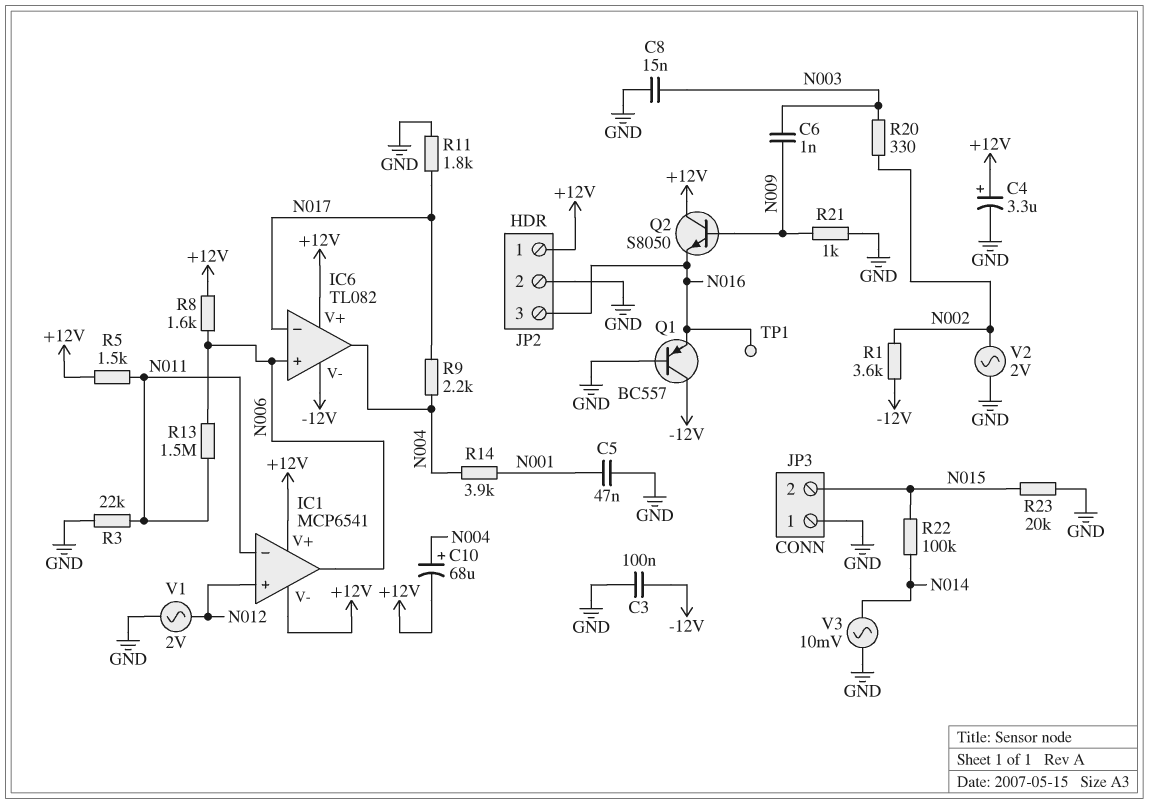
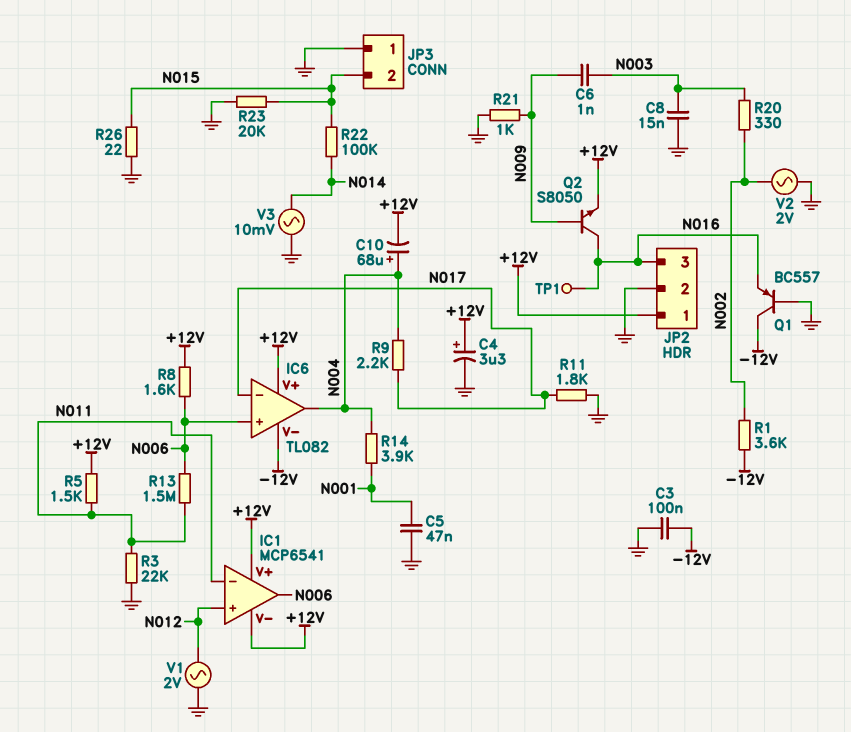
Q2: NPN S8050 (B N009, C +12V, E N016) -> NPN S8050 (B N009, C N016, E +12V)
R26: none -> 22 (GND, N015)

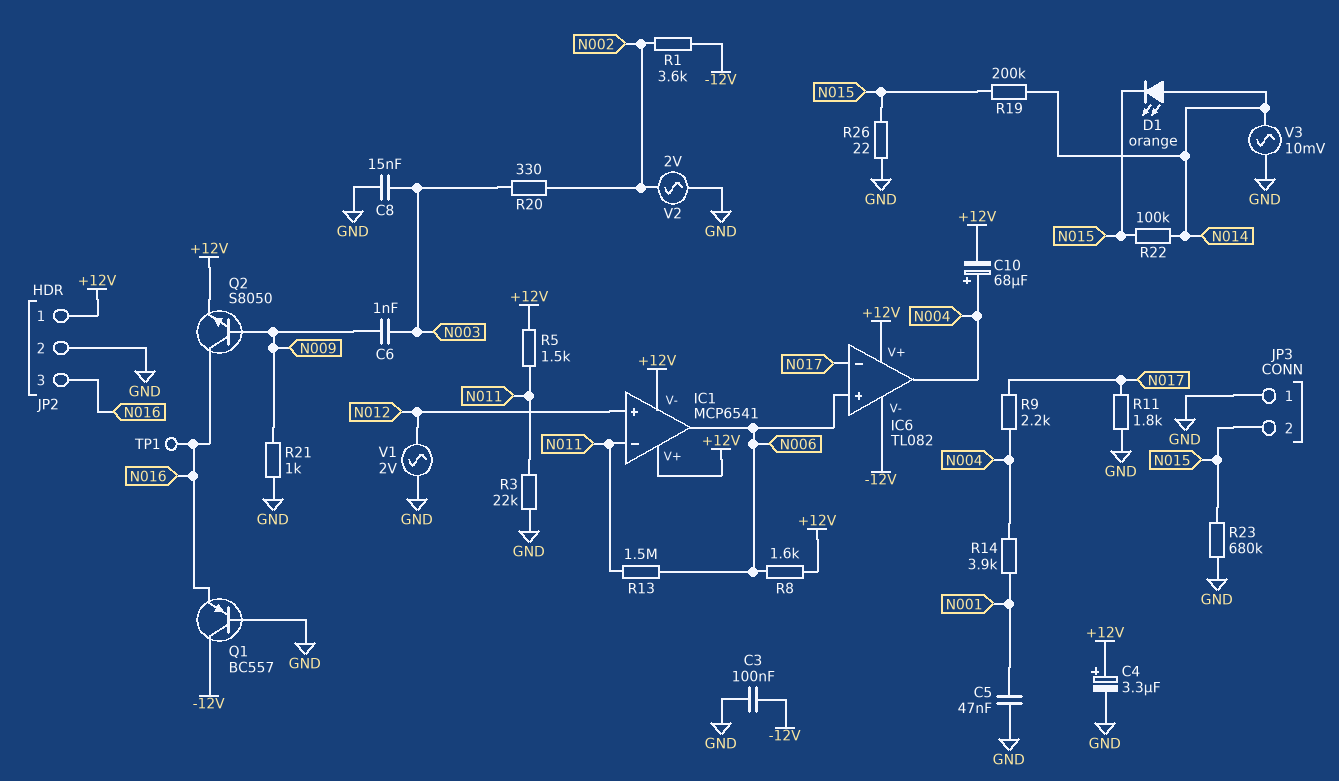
D1: none -> LED orange (A N014, K N015)
R19: none -> 200k (N014, N015)
R23: 20k (GND, N015) -> 680k (GND, N015)

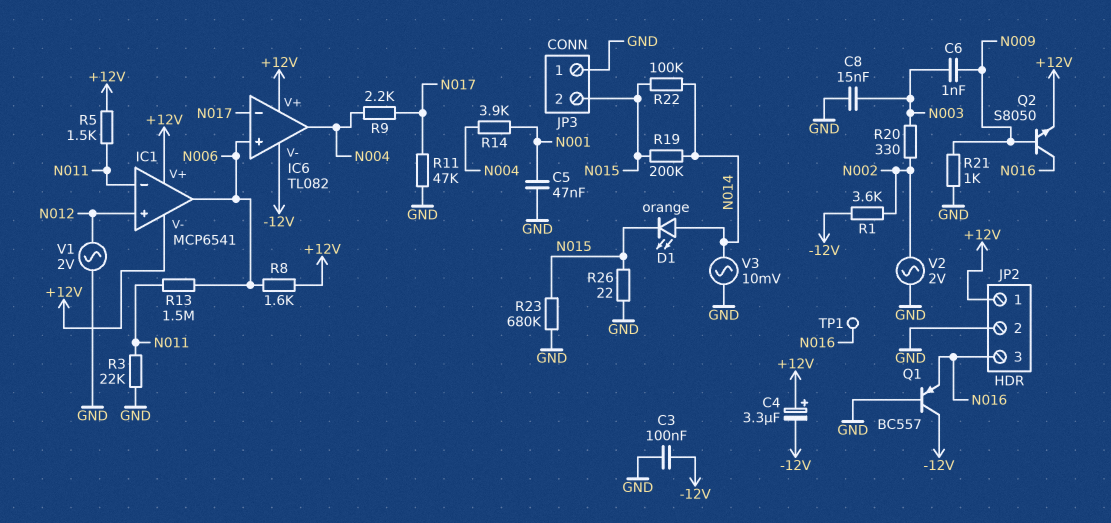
C4: 3.3uF (plus +12V, minus GND) -> 3.3uF (plus +12V, minus -12V)
C10: 68uF (plus N004, minus +12V) -> none
R11: 1.8k (GND, N017) -> 47k (GND, N017)

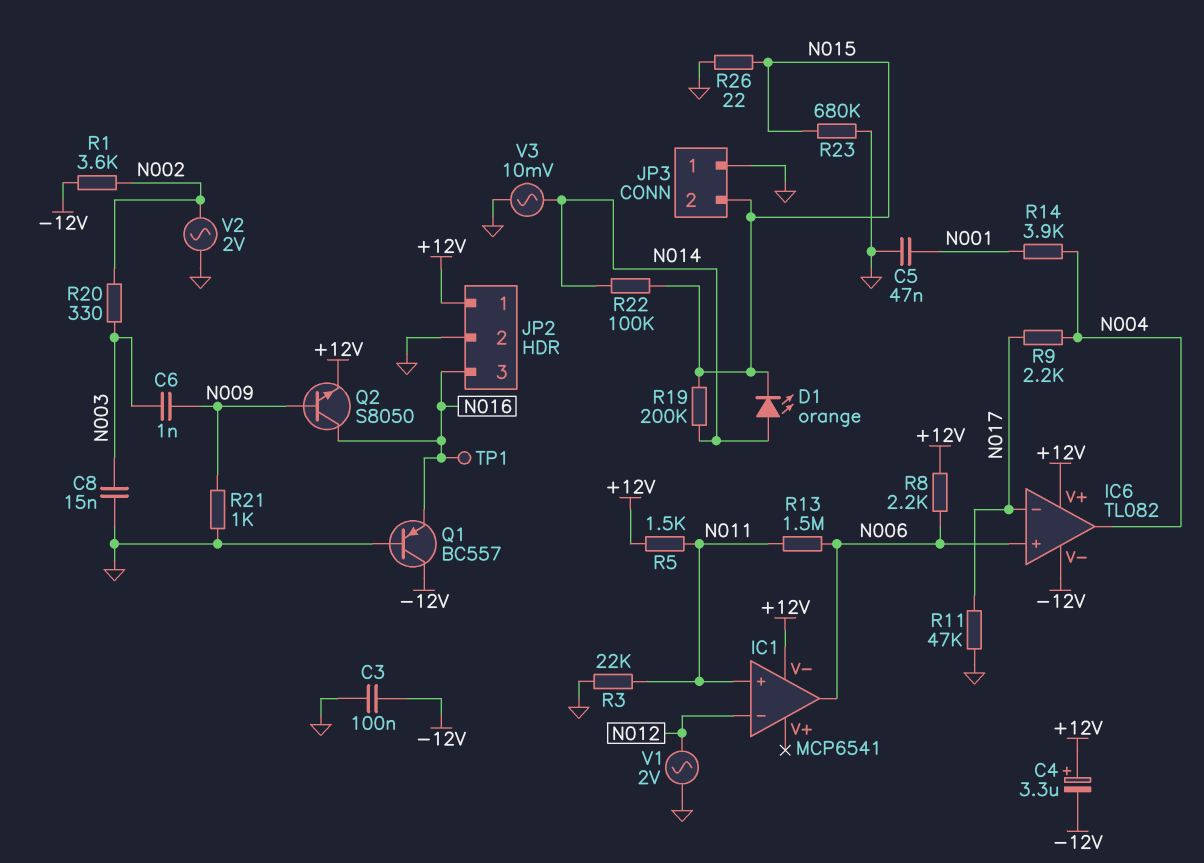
IC1 pin V+: +12V -> none
IC1 pin in+: N012 -> N011
IC1 pin in-: N011 -> N012
R8: 1.6k (+12V, N006) -> 2.2k (+12V, N006)

